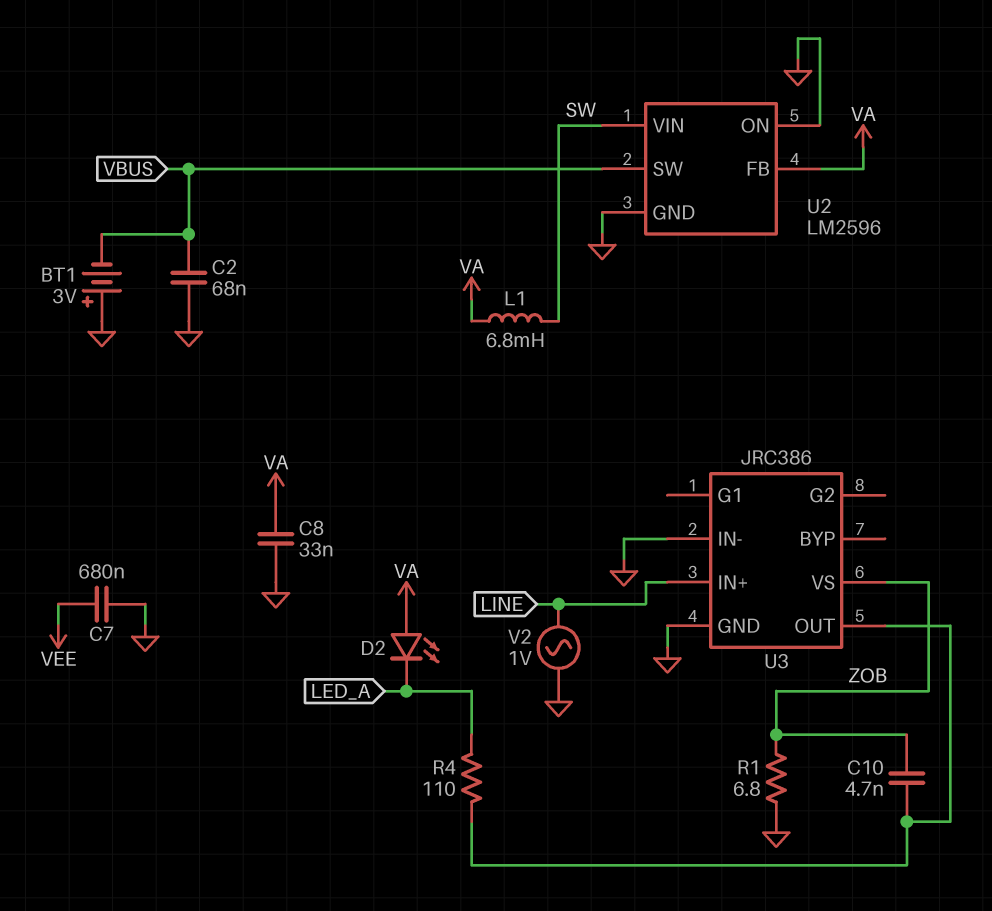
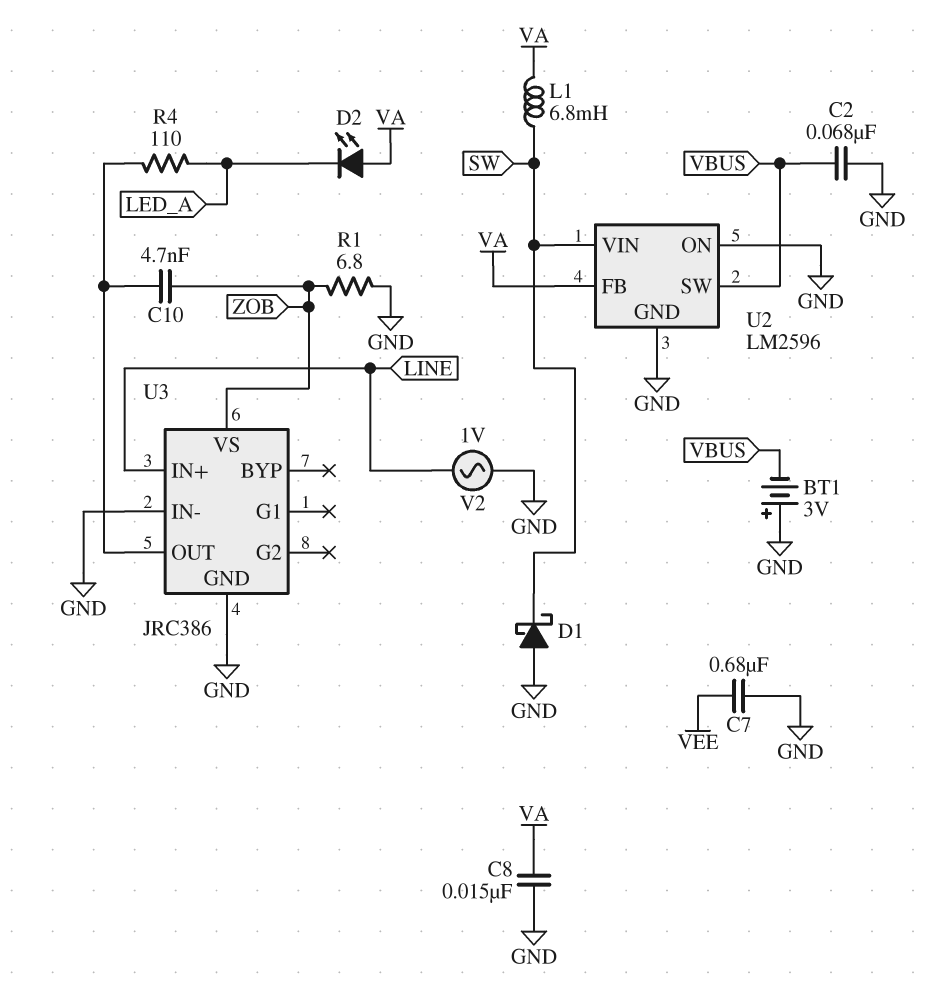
C8: 33nF (GND, VA) -> 15nF (GND, VA)
D1: none -> schottky (A GND, K SW)

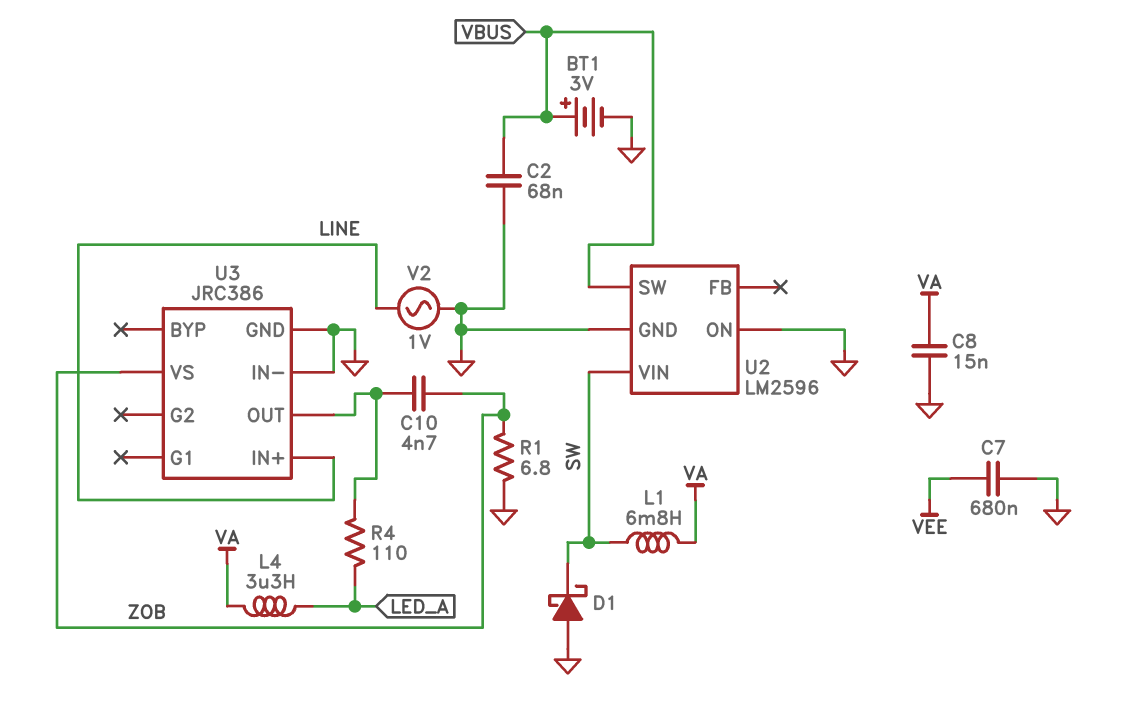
BT1: 3V (plus GND, minus VBUS) -> 3V (plus VBUS, minus GND)
D2: LED (A VA, K LED_A) -> none
L4: none -> 3.3uH (LED_A, VA)
U2 pin FB: VA -> none

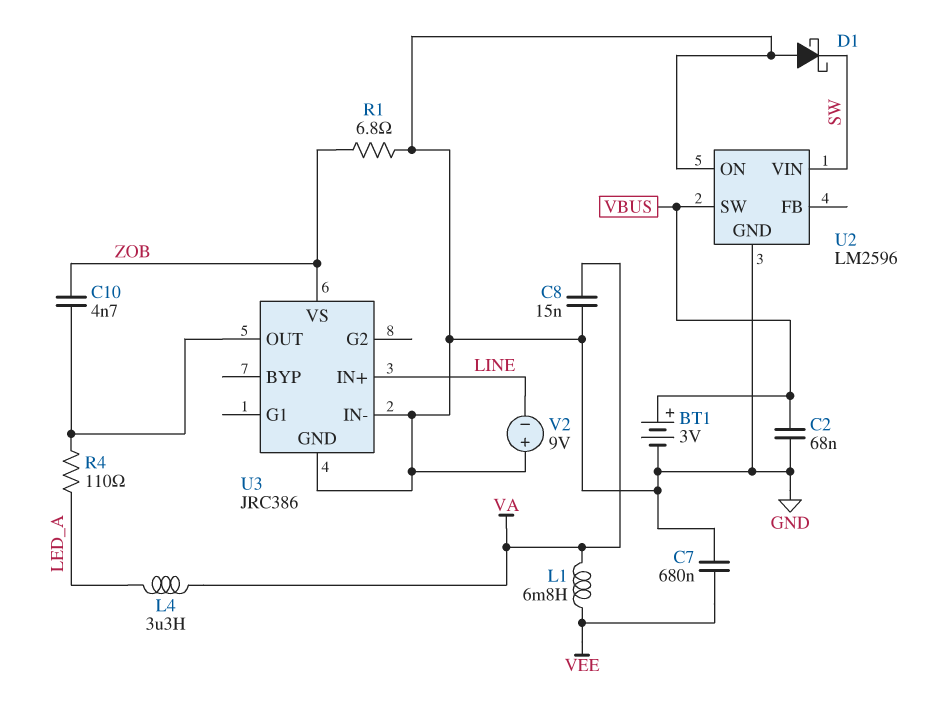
L1: 6.8mH (SW, VA) -> 6.8mH (VA, VEE)
V2: AC 1V (GND, LINE) -> 9V (plus GND, minus LINE)

